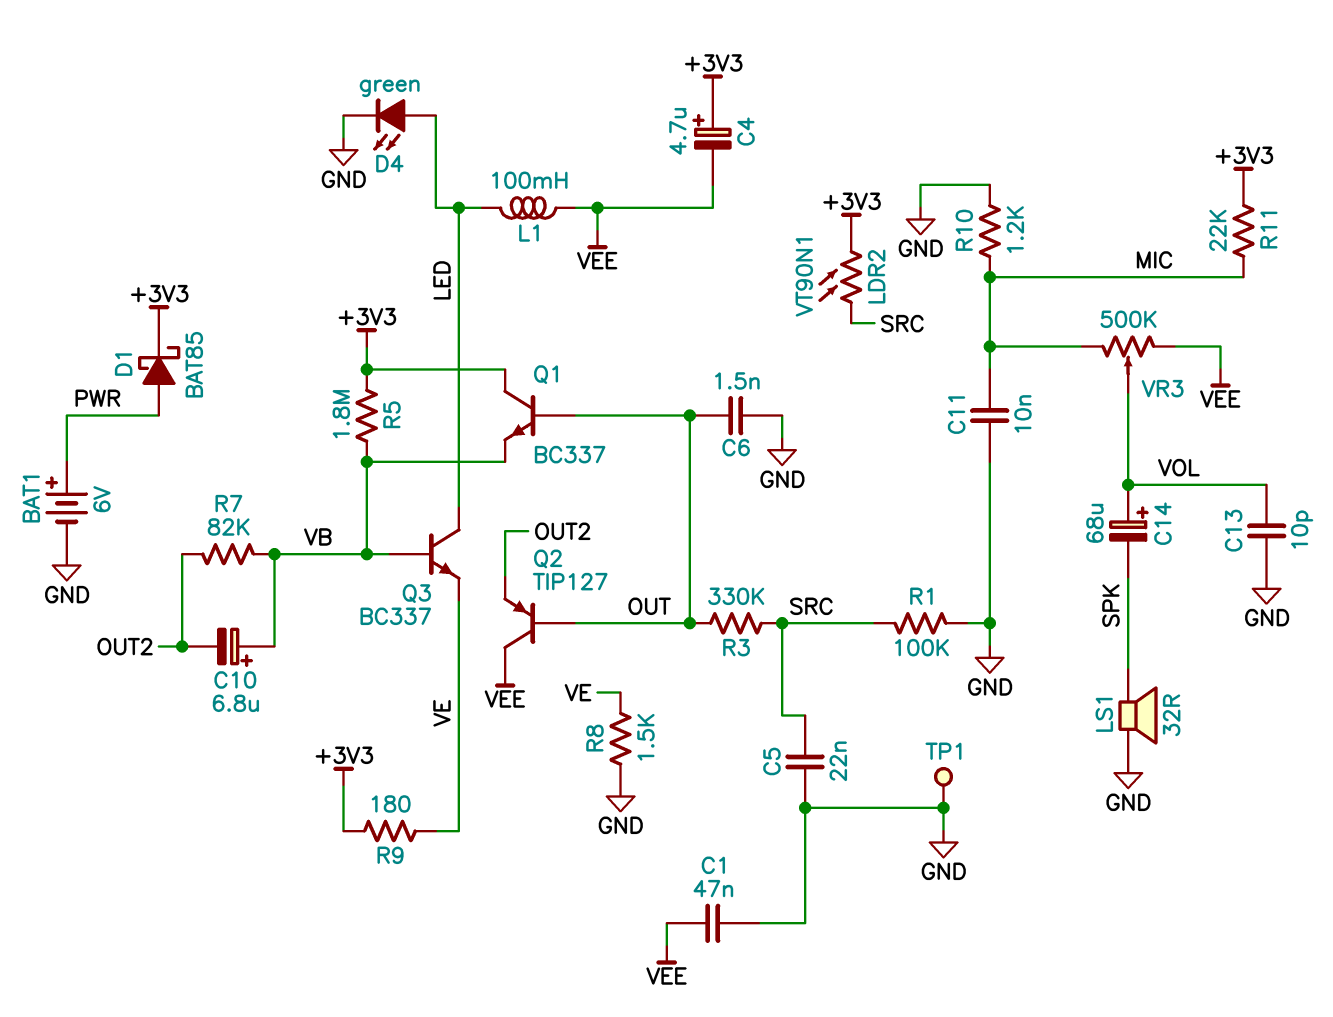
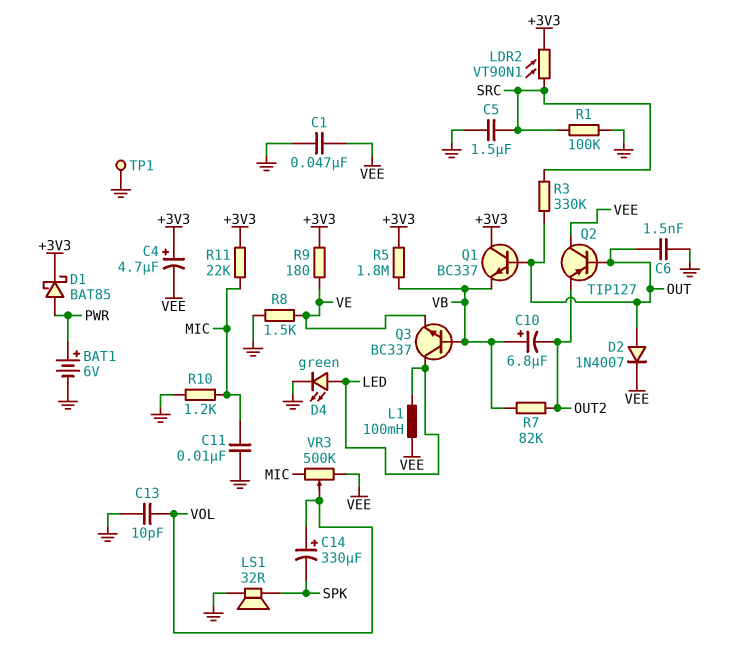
C5: 22nF (GND, SRC) -> 1.5uF (GND, SRC)
C14: 68uF (plus VOL, minus SPK) -> 330uF (plus VOL, minus SPK)
D2: none -> diode 1N4007 (A OUT, K VEE)

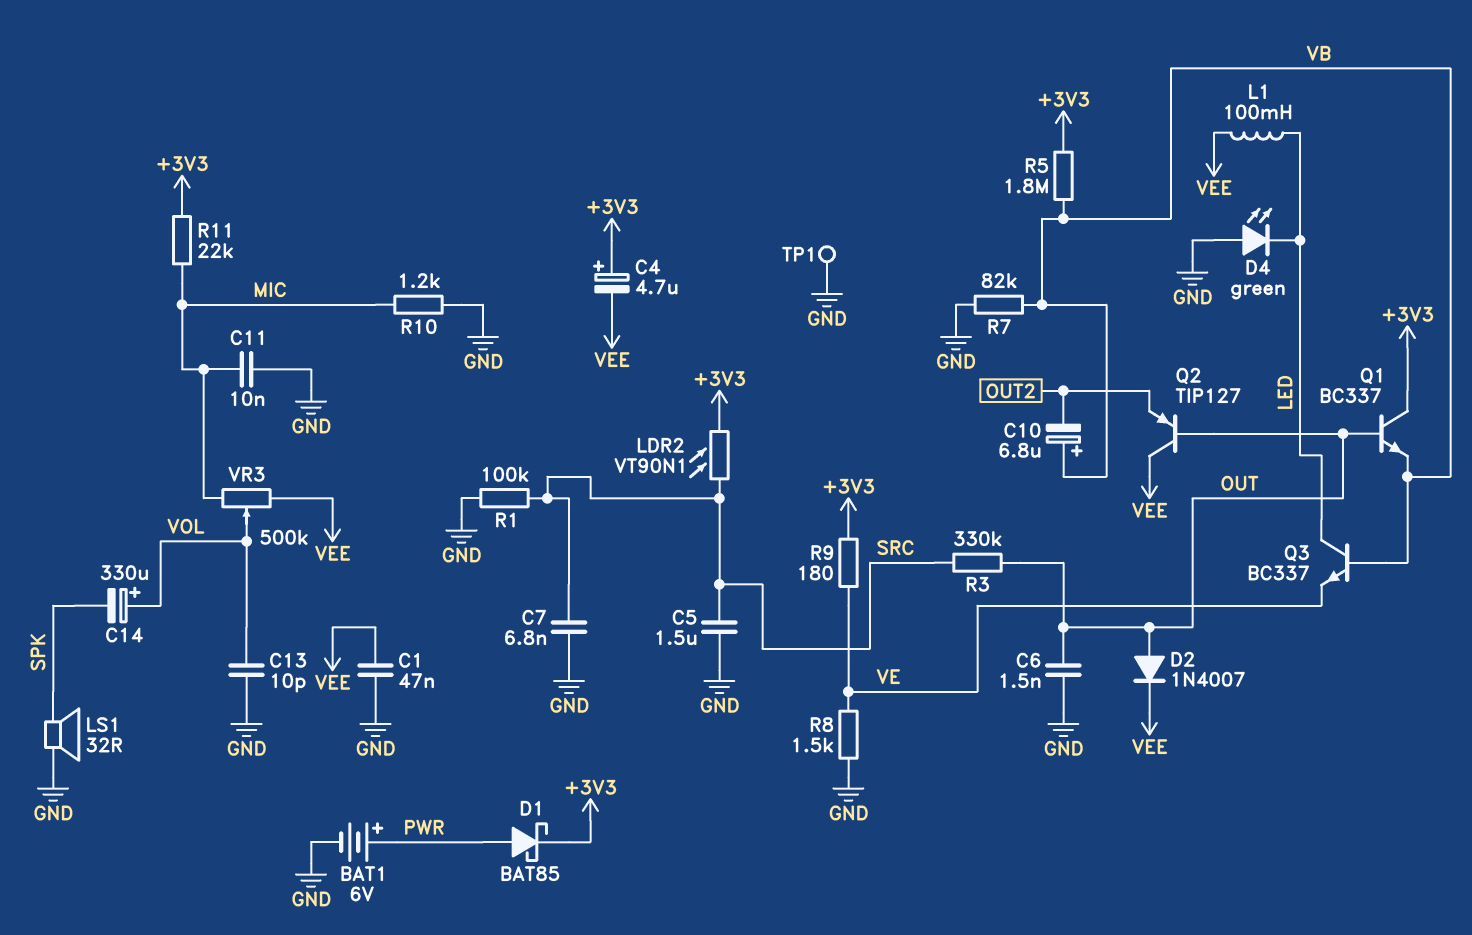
C7: none -> 6.8nF (GND, SRC)
D4: LED green (A LED, K GND) -> LED green (A GND, K LED)
R7: 82k (OUT2, VB) -> 82k (GND, VB)

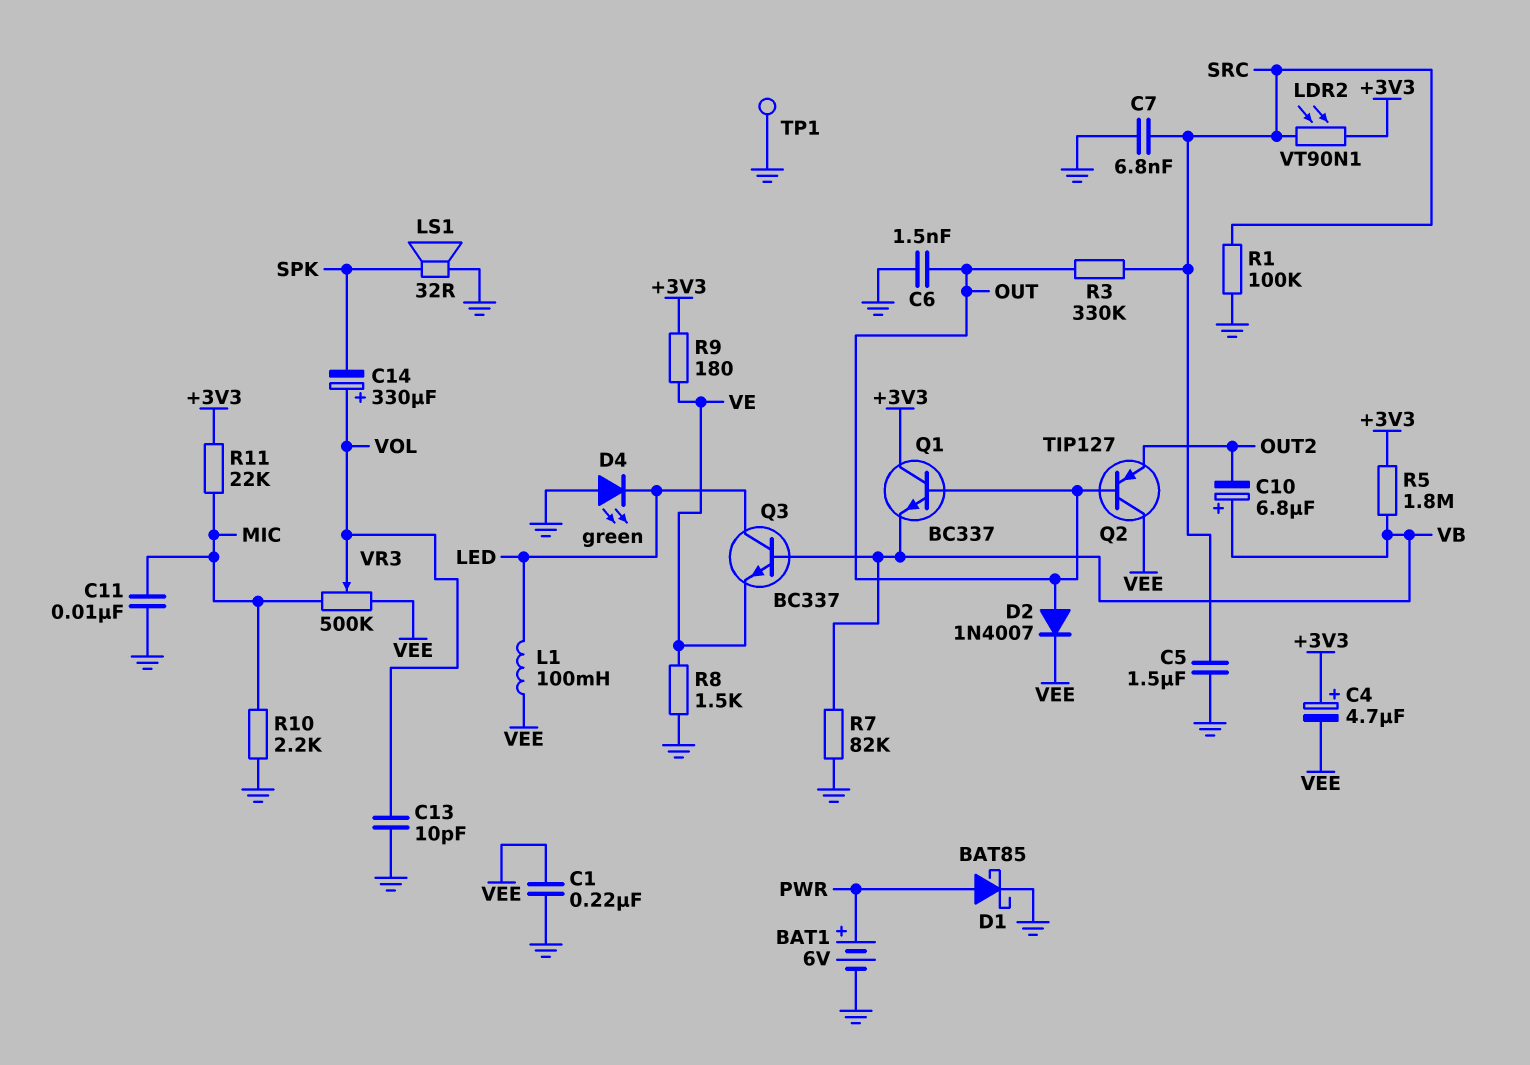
C1: 47nF (GND, VEE) -> 220nF (GND, VEE)
D1: schottky BAT85 (A PWR, K +3V3) -> schottky BAT85 (A PWR, K GND)
R10: 1.2k (GND, MIC) -> 2.2k (GND, MIC)

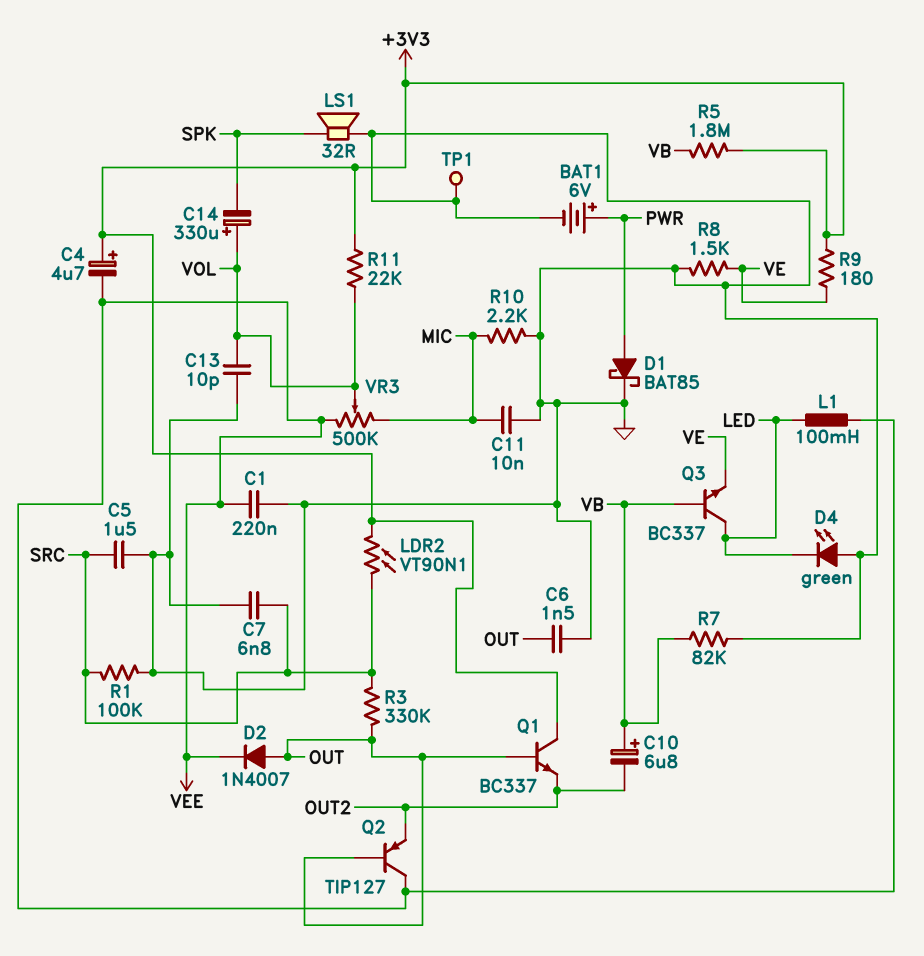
Q1: NPN BC337 (B OUT, C +3V3, E VB) -> NPN BC337 (B OUT, C +3V3, E OUT2)
R11: 22k (+3V3, MIC) -> 22k (+3V3, VOL)

